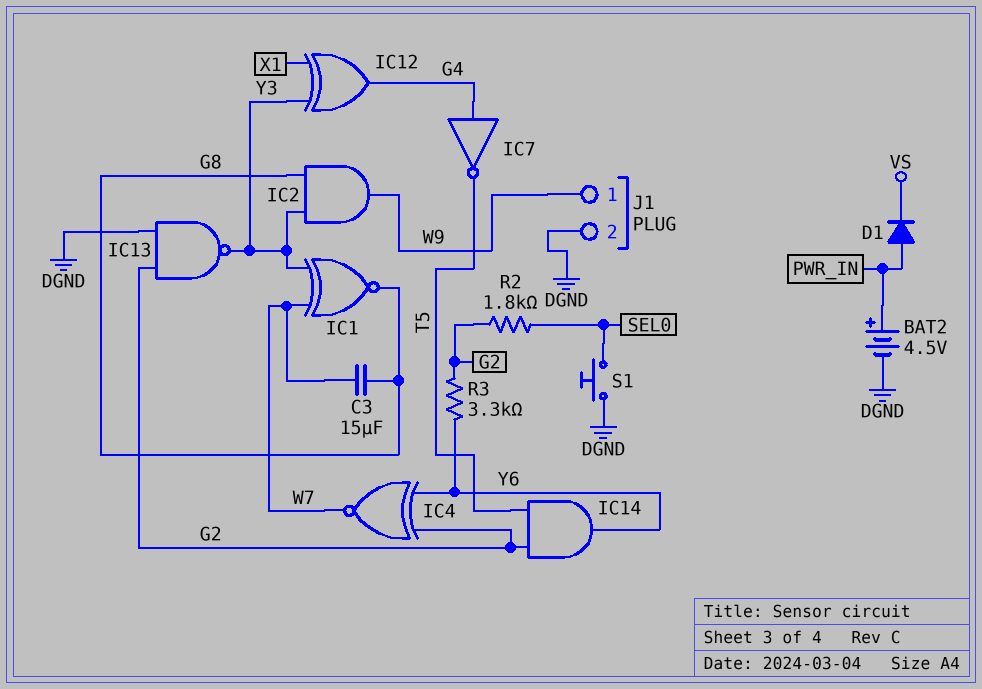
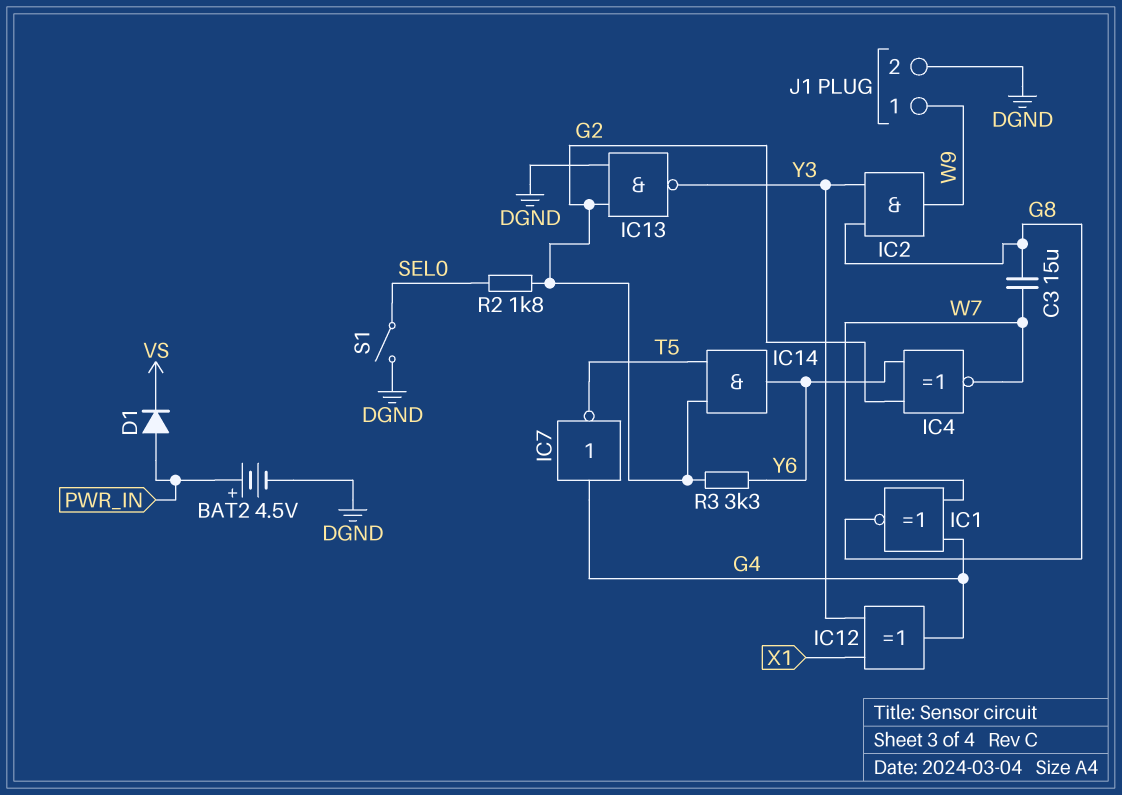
IC1: XNOR (in W7, in Y3, out G8) -> XNOR (in G4, in W7, out G8)
S1: button (DGND, SEL0) -> switch (DGND, SEL0)

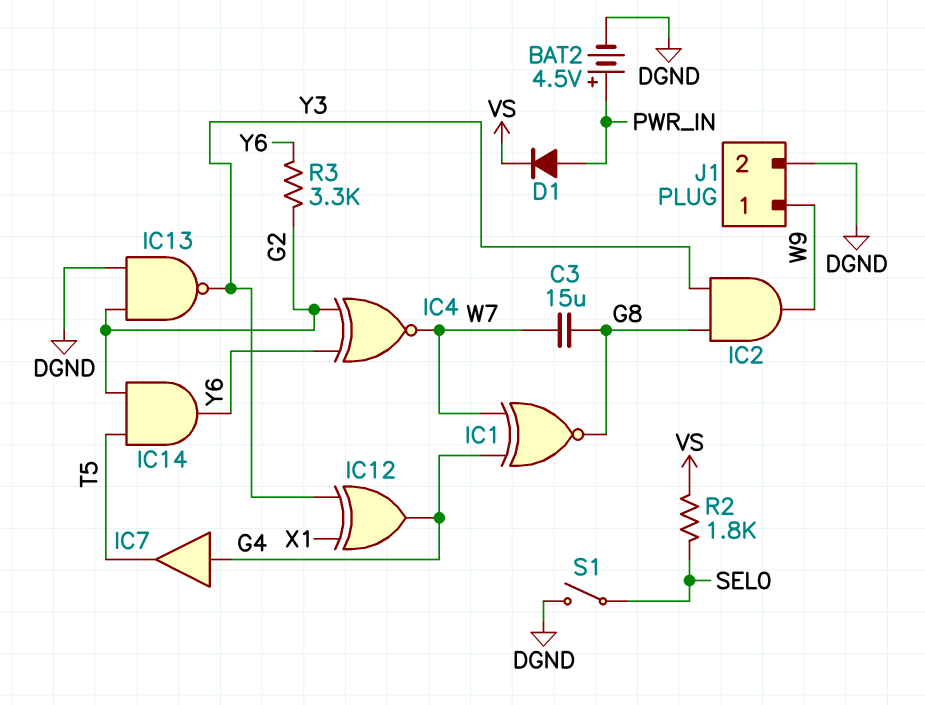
IC7: NOT (in G4, out T5) -> buffer (in G4, out T5)
R2: 1.8k (G2, SEL0) -> 1.8k (SEL0, VS)

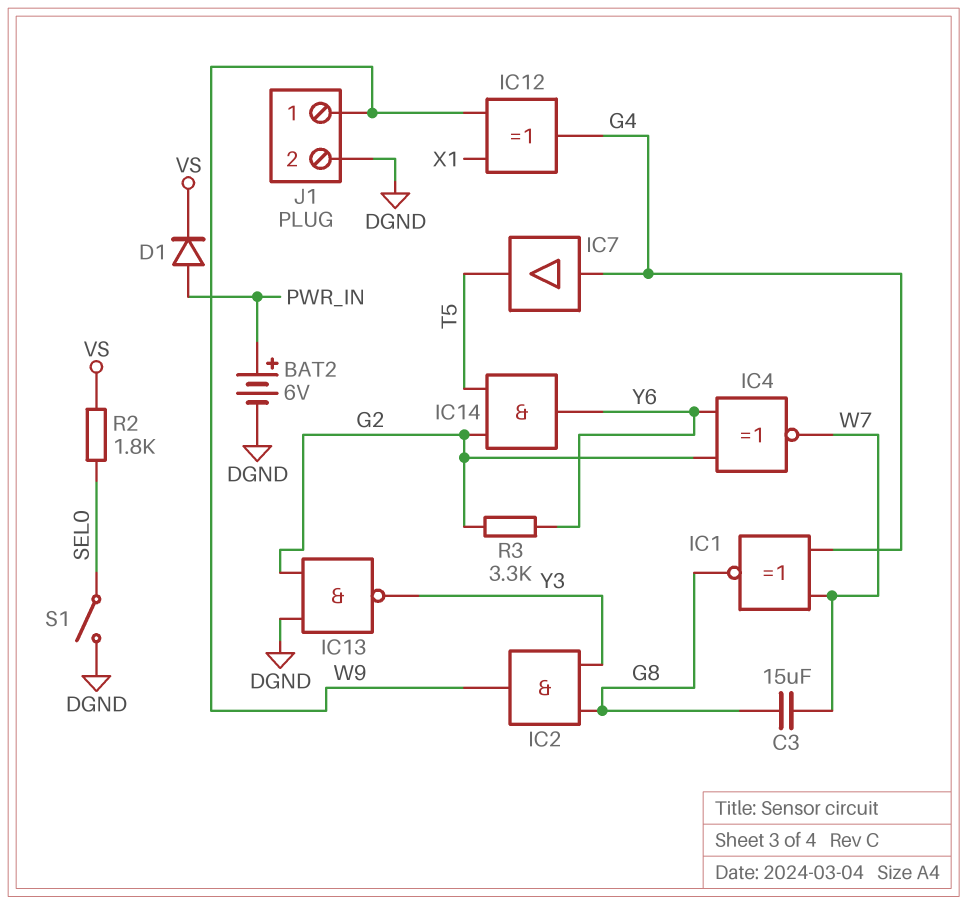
BAT2: 4.5V (plus PWR_IN, minus DGND) -> 6V (plus PWR_IN, minus DGND)
IC12: XOR (in X1, in Y3, out G4) -> XOR (in W9, in X1, out G4)

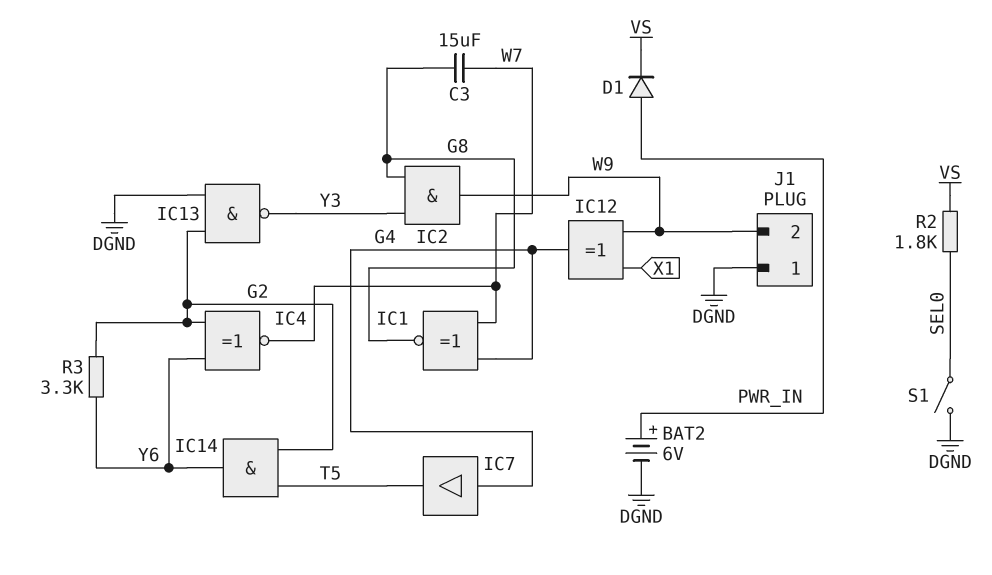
J1 pin 1: W9 -> DGND
J1 pin 2: DGND -> W9

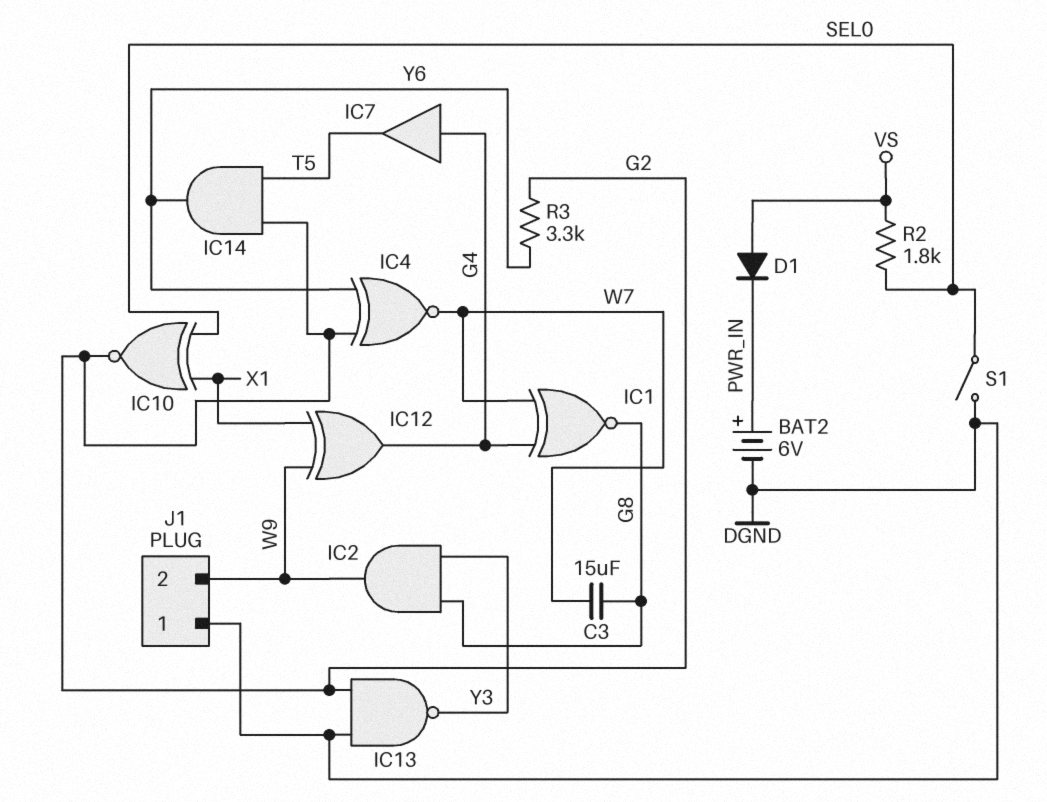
D1: diode (A PWR_IN, K VS) -> diode (A VS, K PWR_IN)
IC10: none -> XNOR (in SEL0, in X1, out G2)

